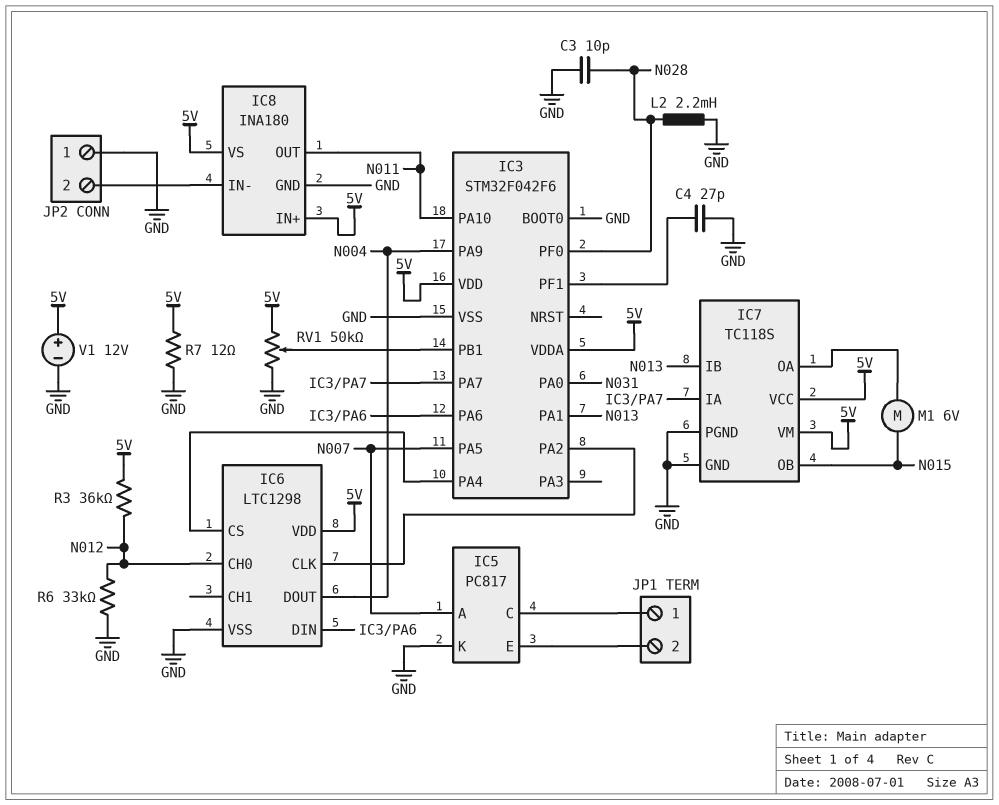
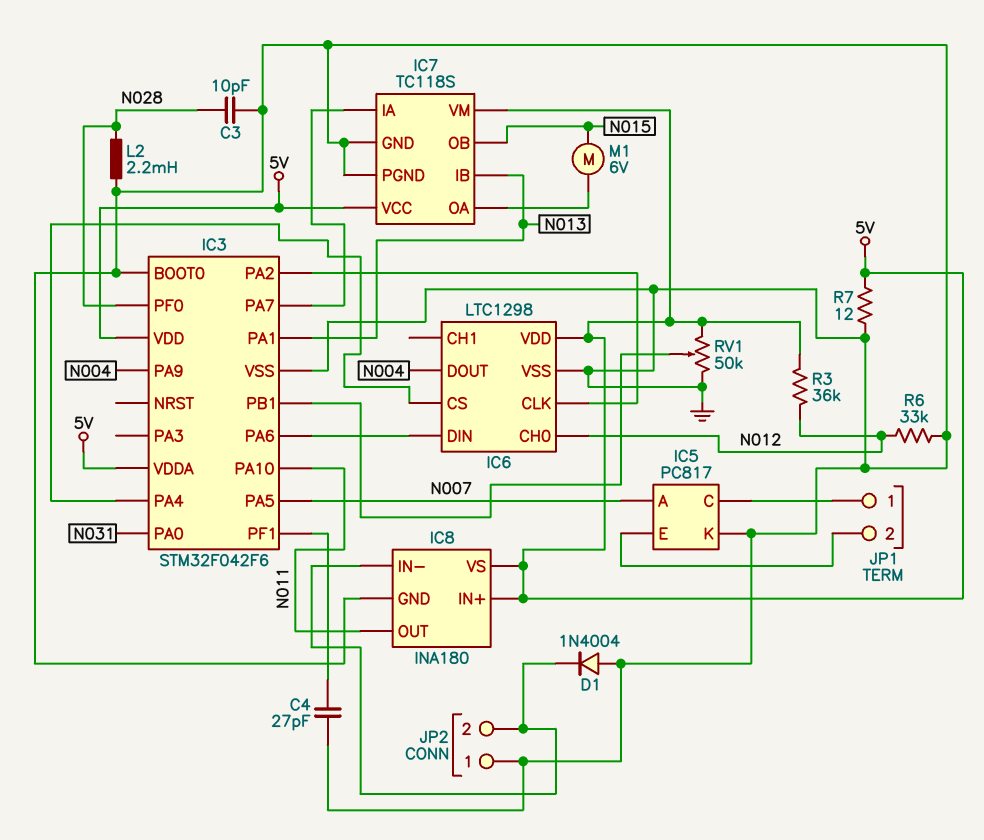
D1: none -> diode 1N4004 (A GND, K IC8/IN-)
V1: 12V (plus 5V, minus GND) -> none

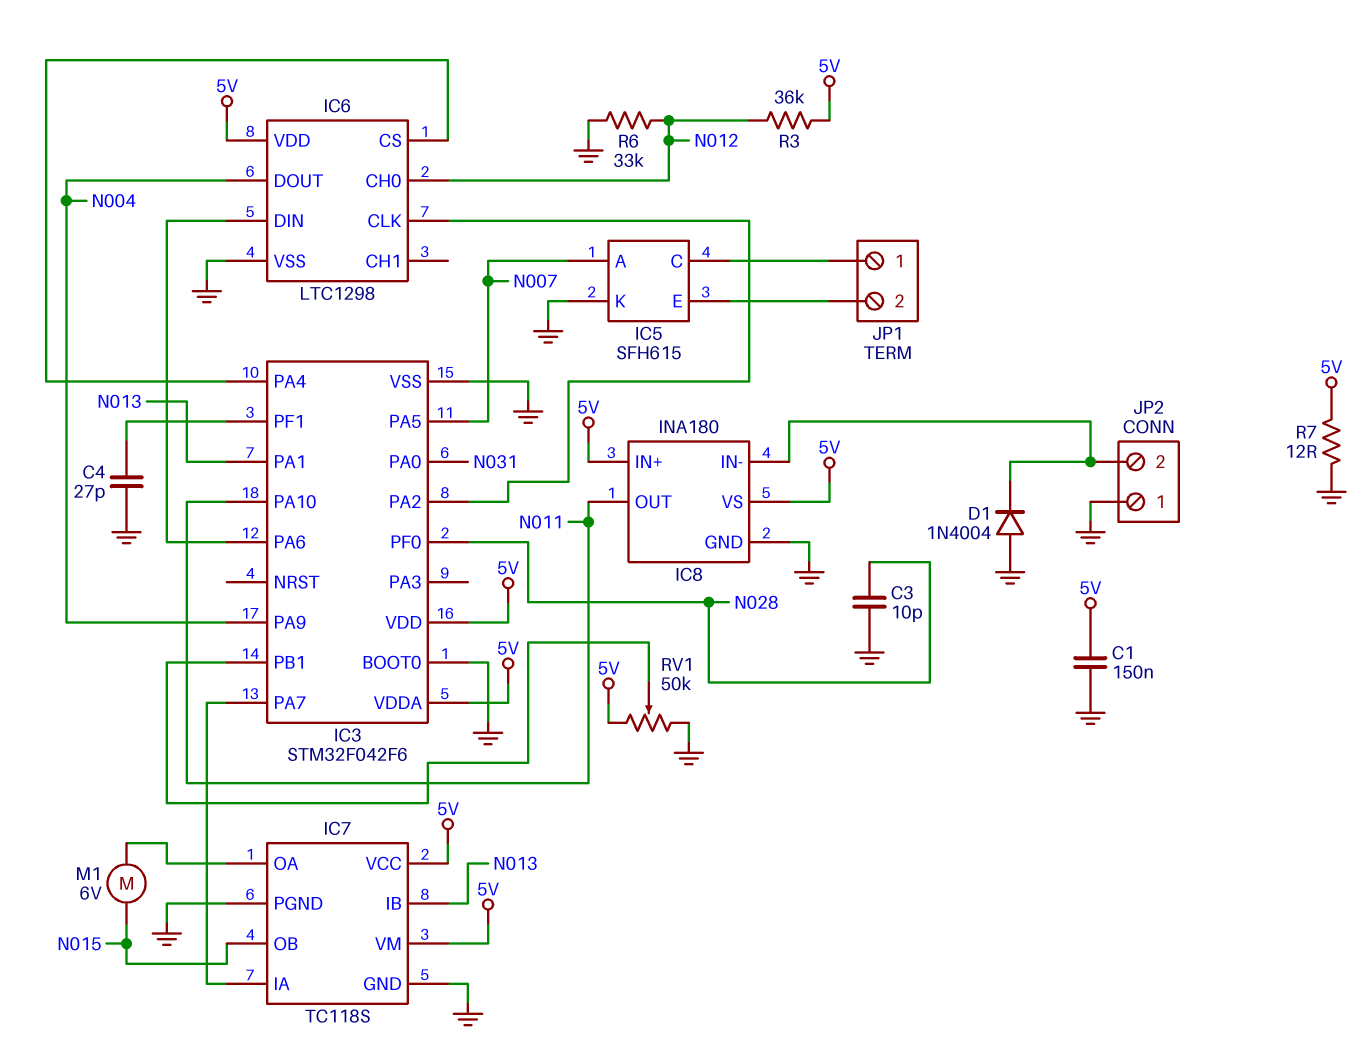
C1: none -> 150nF (5V, GND)
IC5: PC817 -> SFH615
L2: 2.2mH (GND, N028) -> none

